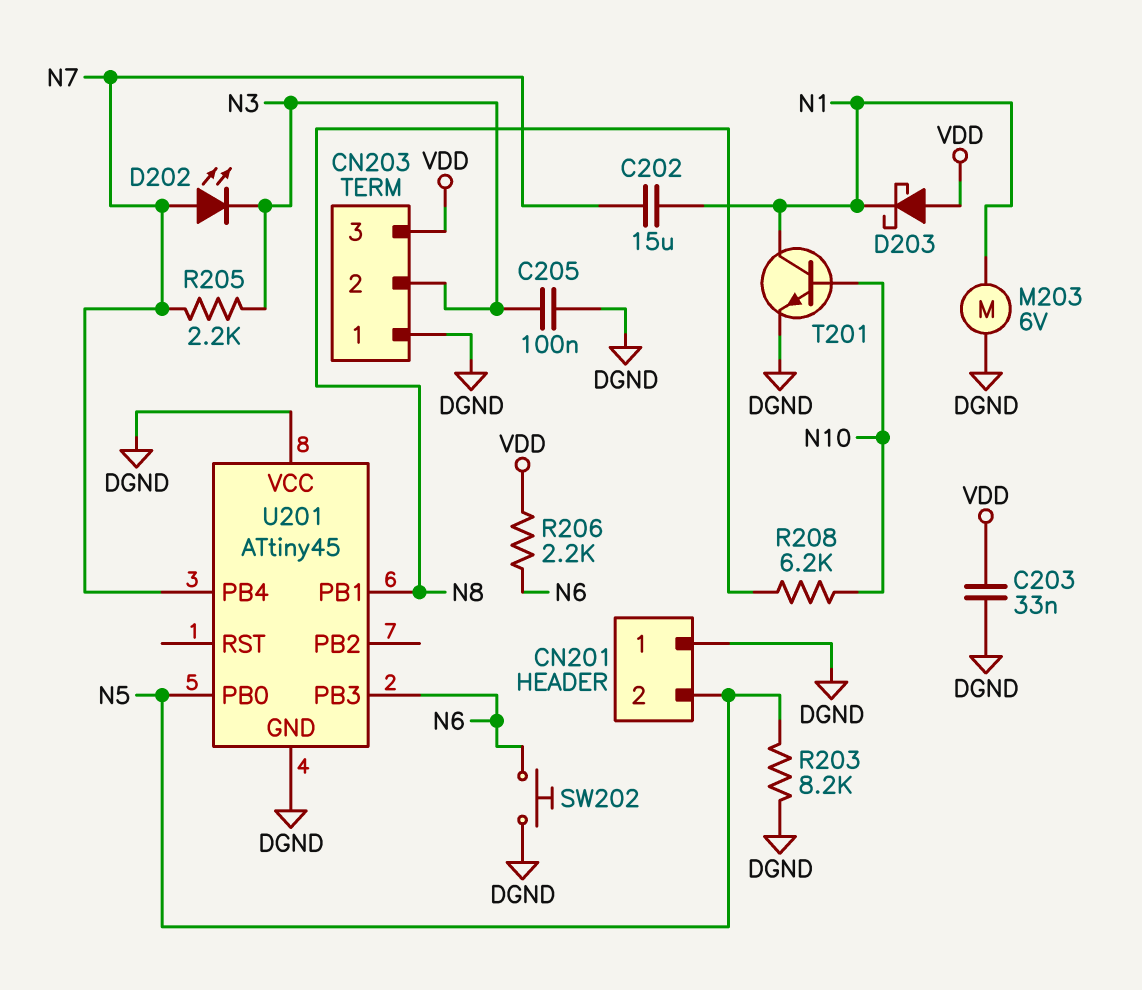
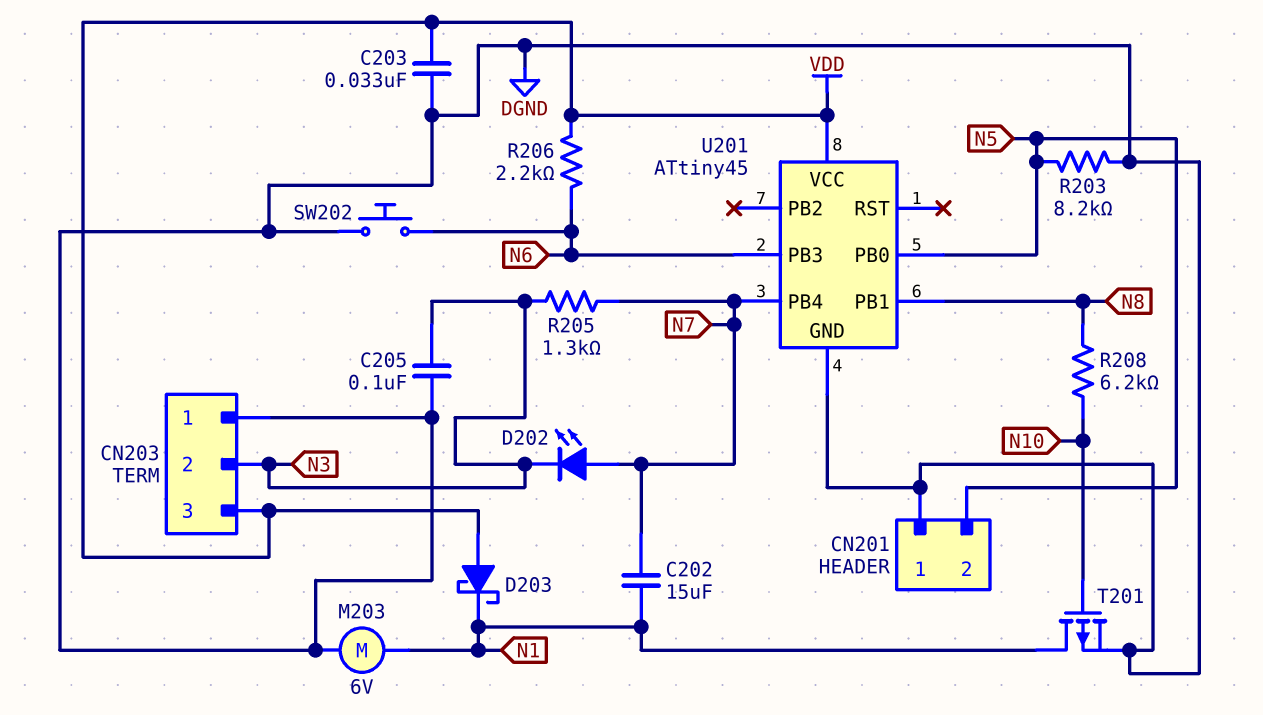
R205: 2.2k (N3, N7) -> 1.3k (N3, N7)
T201: NPN (B N10, C N1, E DGND) -> PMOS (G N10, D N1, S DGND)
U201 pin VCC: DGND -> VDD

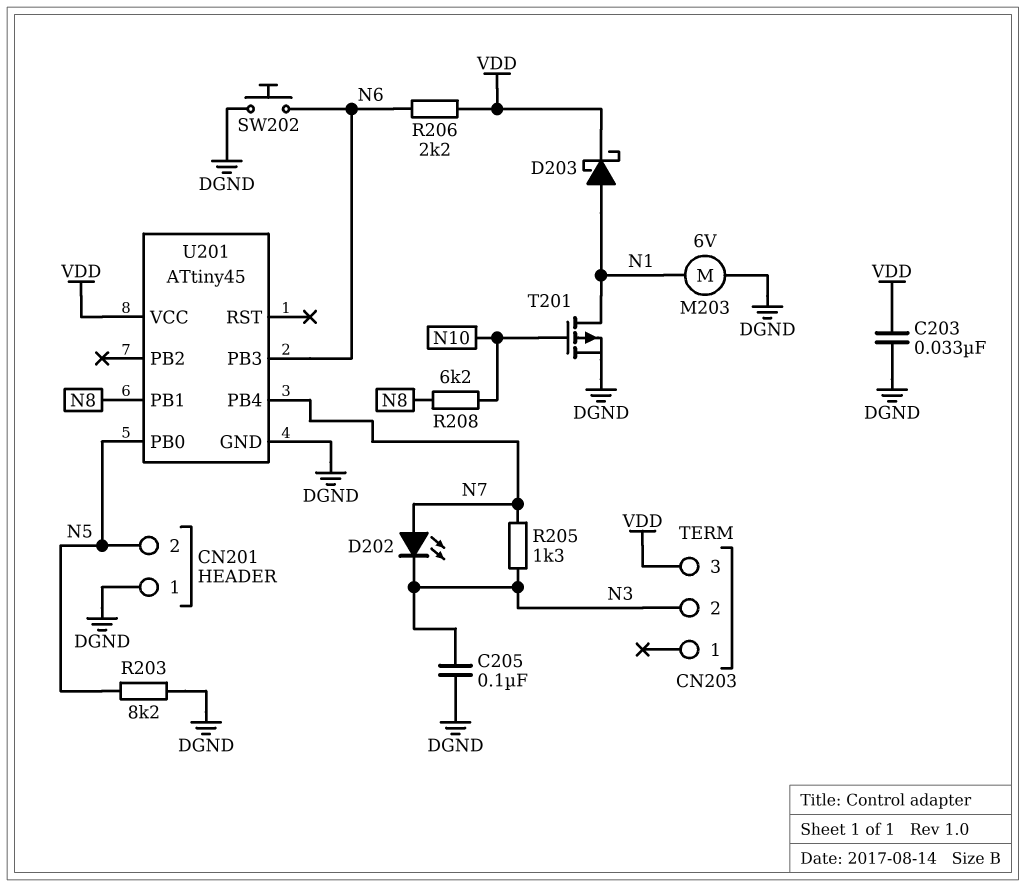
C202: 15uF (N1, N7) -> none
CN203 pin 1: DGND -> none
D203: schottky (A VDD, K N1) -> schottky (A N1, K VDD)

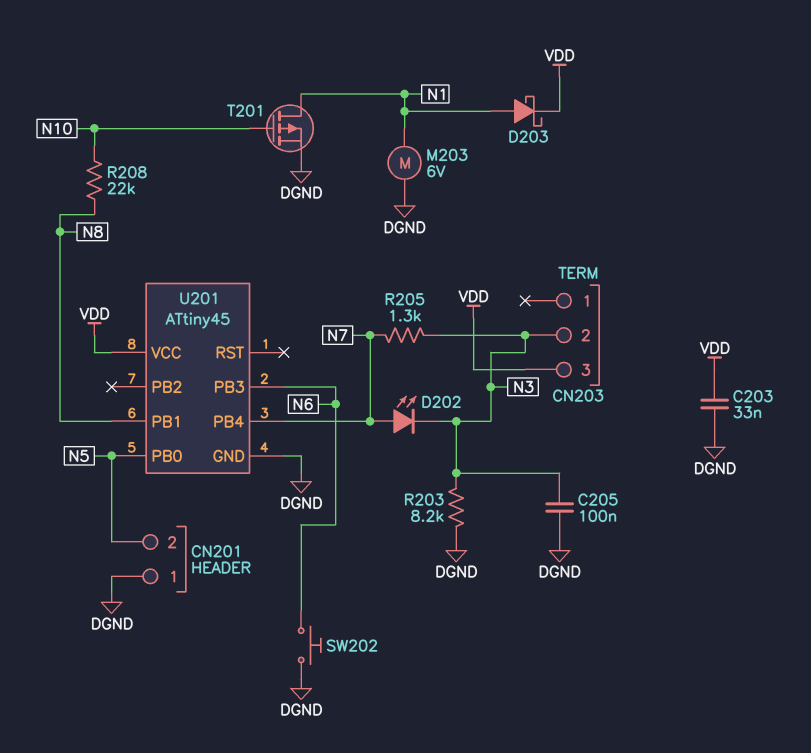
R203: 8.2k (DGND, N5) -> 8.2k (DGND, N3)
R206: 2.2k (N6, VDD) -> none
R208: 6.2k (N8, N10) -> 22k (N8, N10)

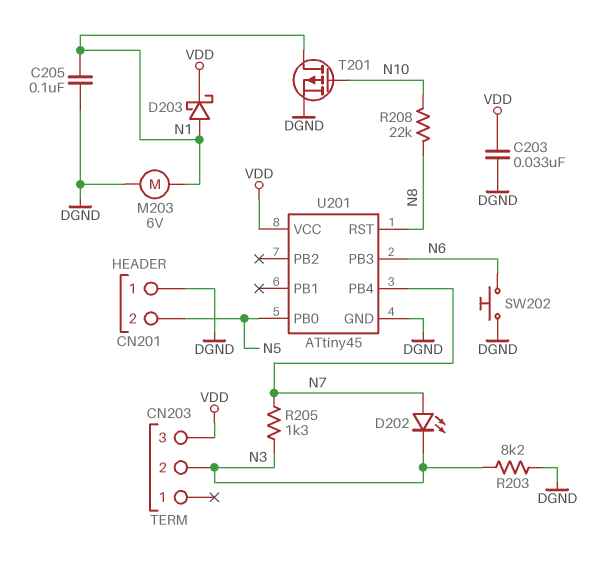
C205: 100nF (DGND, N3) -> 100nF (DGND, N1)
U201 pin PB1: N8 -> none
U201 pin RST: none -> N8

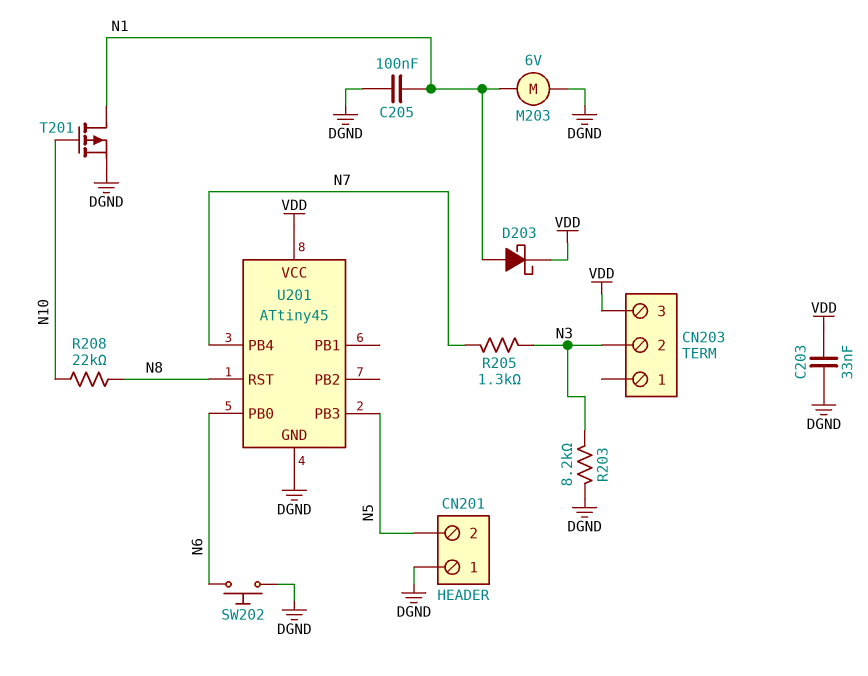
D202: LED (A N7, K N3) -> none
U201 pin PB0: N5 -> N6
U201 pin PB3: N6 -> N5

